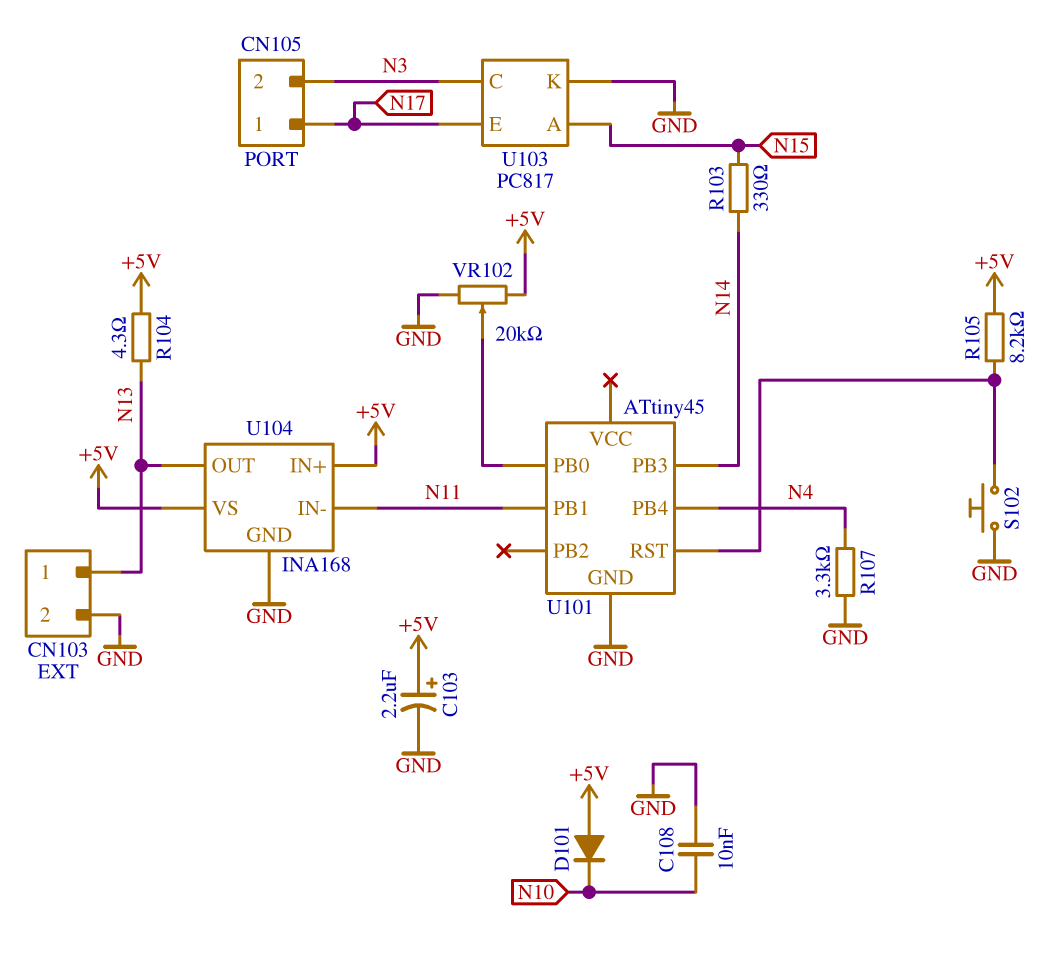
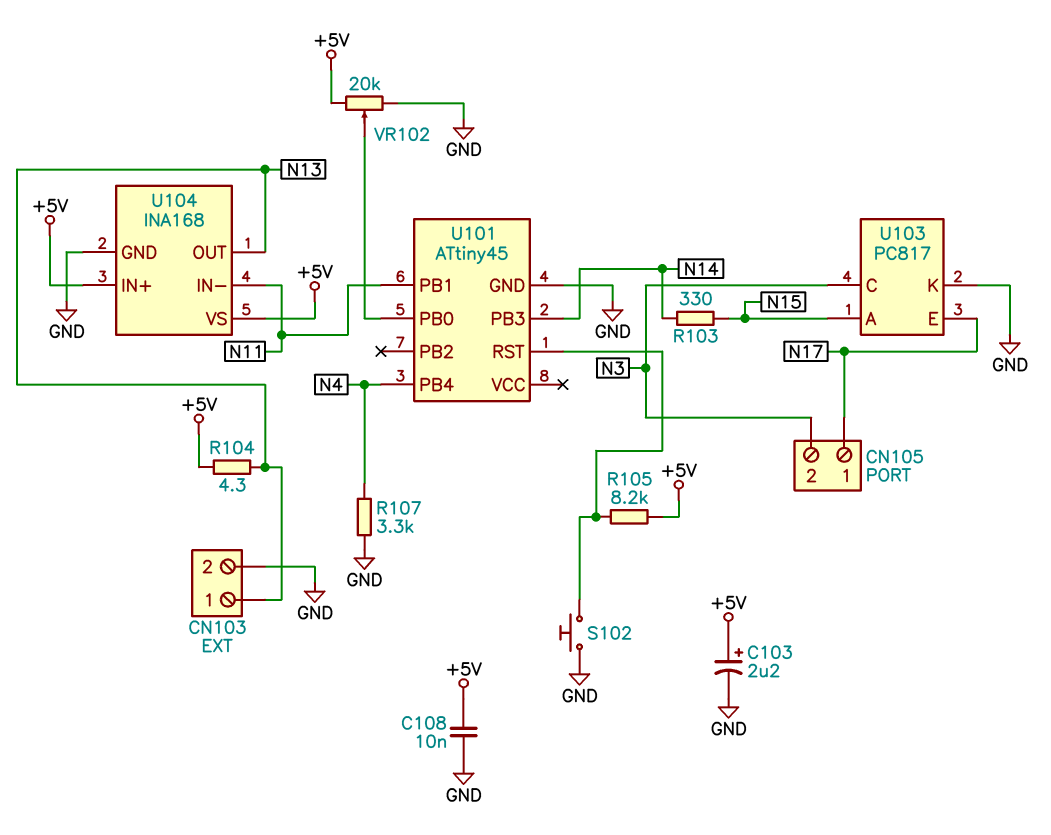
C108: 10nF (GND, N10) -> 10nF (+5V, GND)
D101: diode (A +5V, K N10) -> none

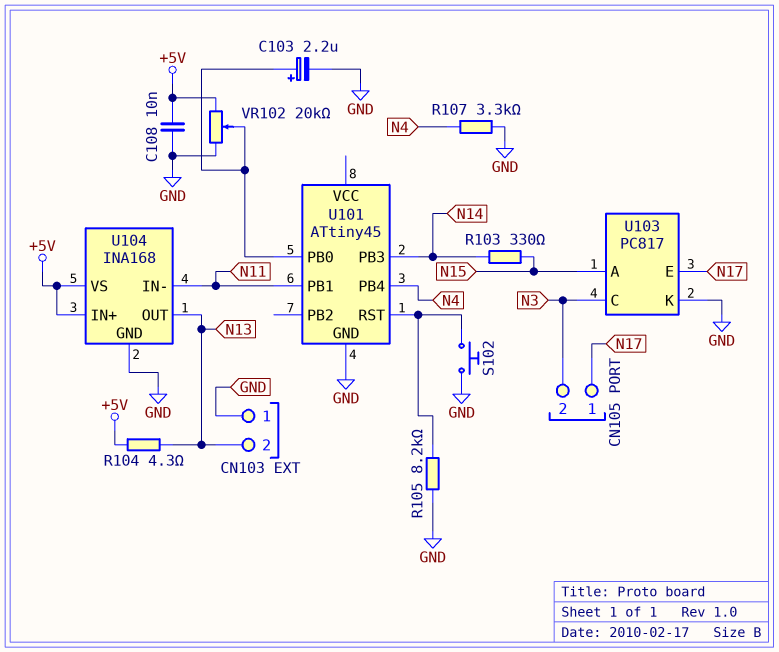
C103: 2.2uF (plus +5V, minus GND) -> 2.2uF (plus U101/PB0, minus GND)
CN103 pin 1: N13 -> GND
CN103 pin 2: GND -> N13
R105: 8.2k (+5V, U101/RST) -> 8.2k (GND, U101/RST)

